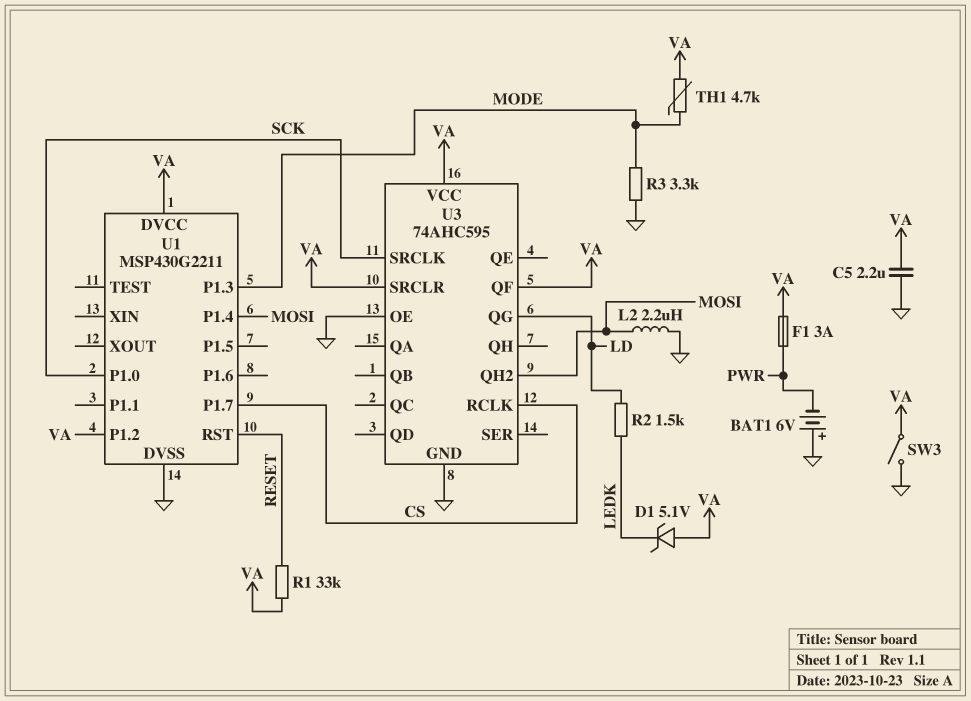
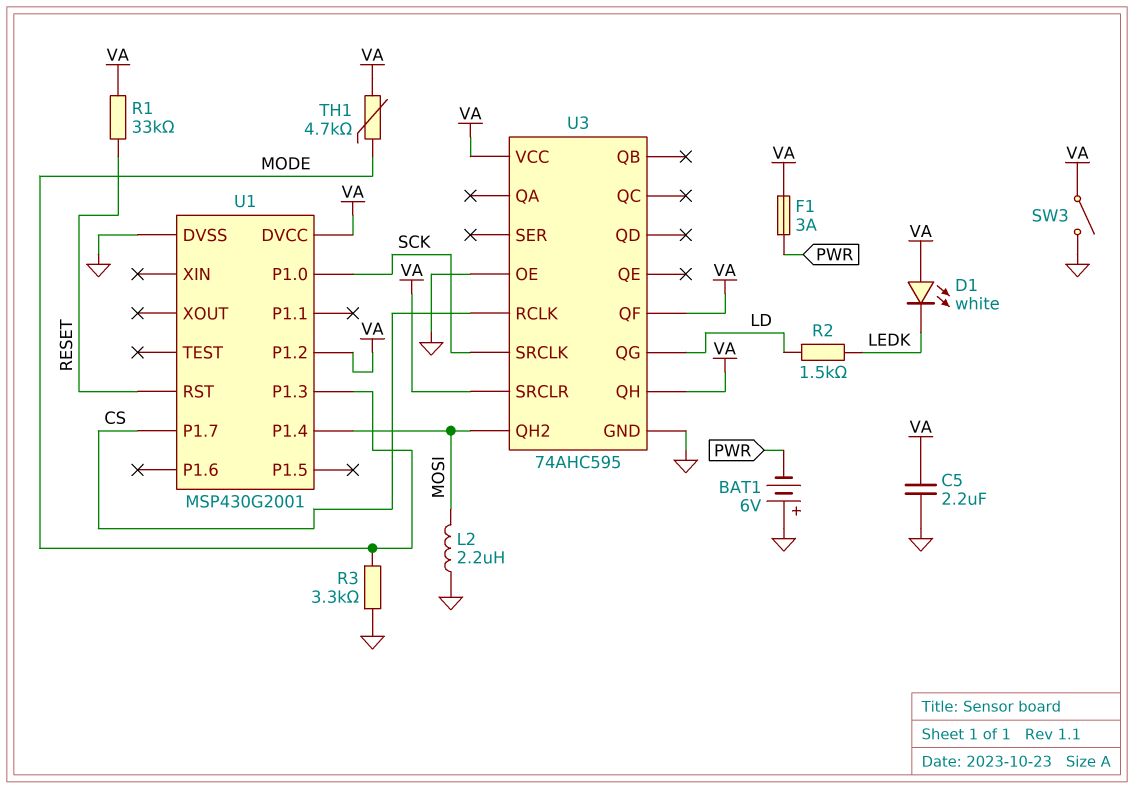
D1: zener 5.1V (A VA, K LEDK) -> LED white (A VA, K LEDK)
U1: MSP430G2211 -> MSP430G2001
U3 pin QH: none -> VA

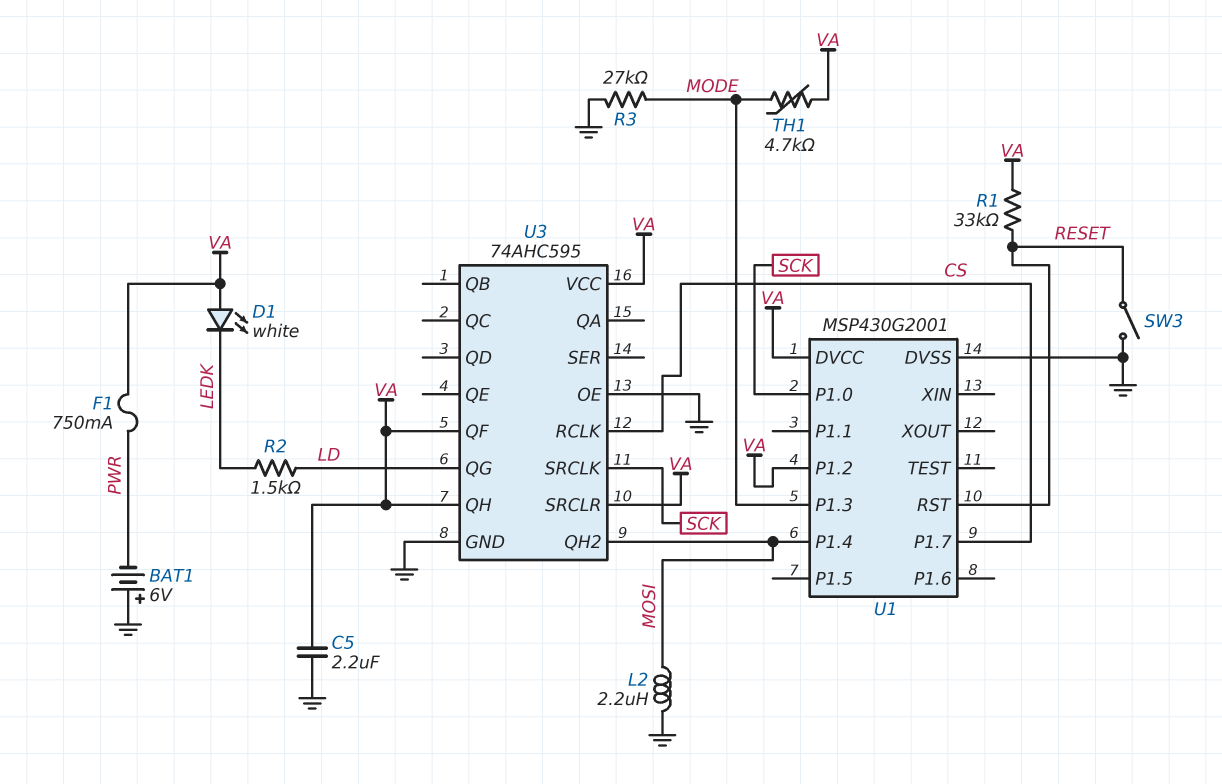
F1: 3A (PWR, VA) -> 750mA (PWR, VA)
R3: 3.3k (GND, MODE) -> 27k (GND, MODE)
SW3: switch (GND, VA) -> switch (GND, RESET)

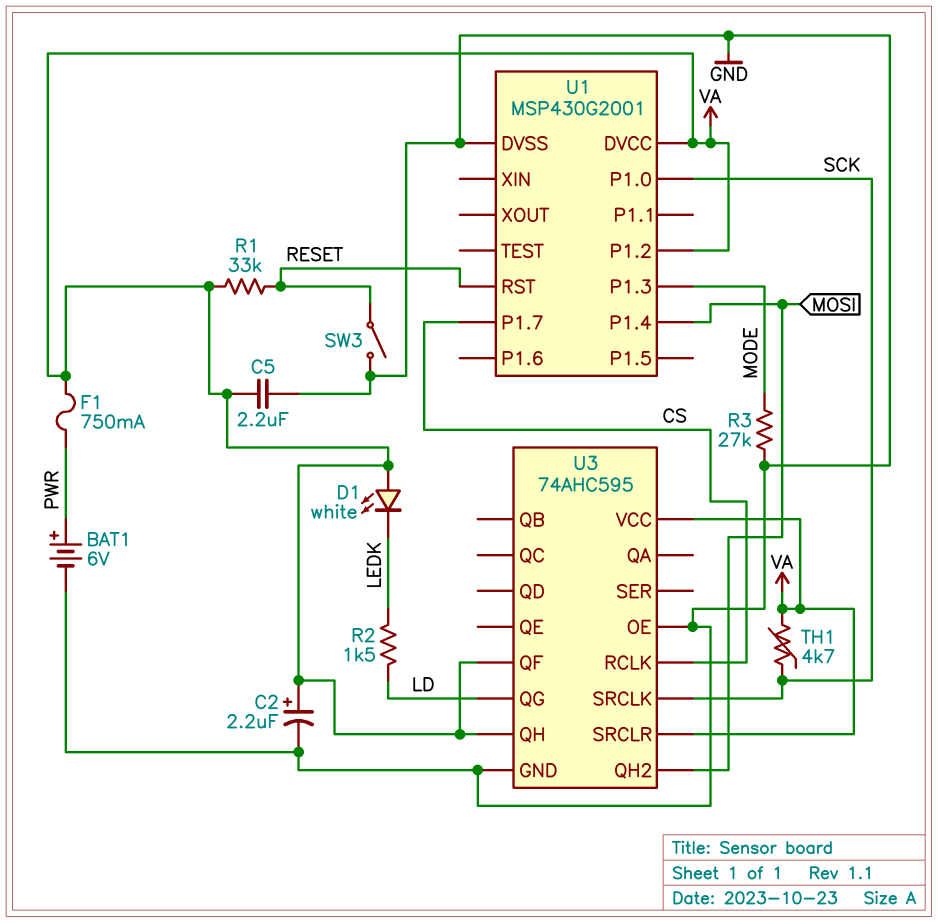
BAT1: 6V (plus GND, minus PWR) -> 6V (plus PWR, minus GND)
C2: none -> 2.2uF (plus VA, minus GND)
L2: 2.2uH (GND, MOSI) -> none
TH1: 4.7k (MODE, VA) -> 4.7k (SCK, VA)

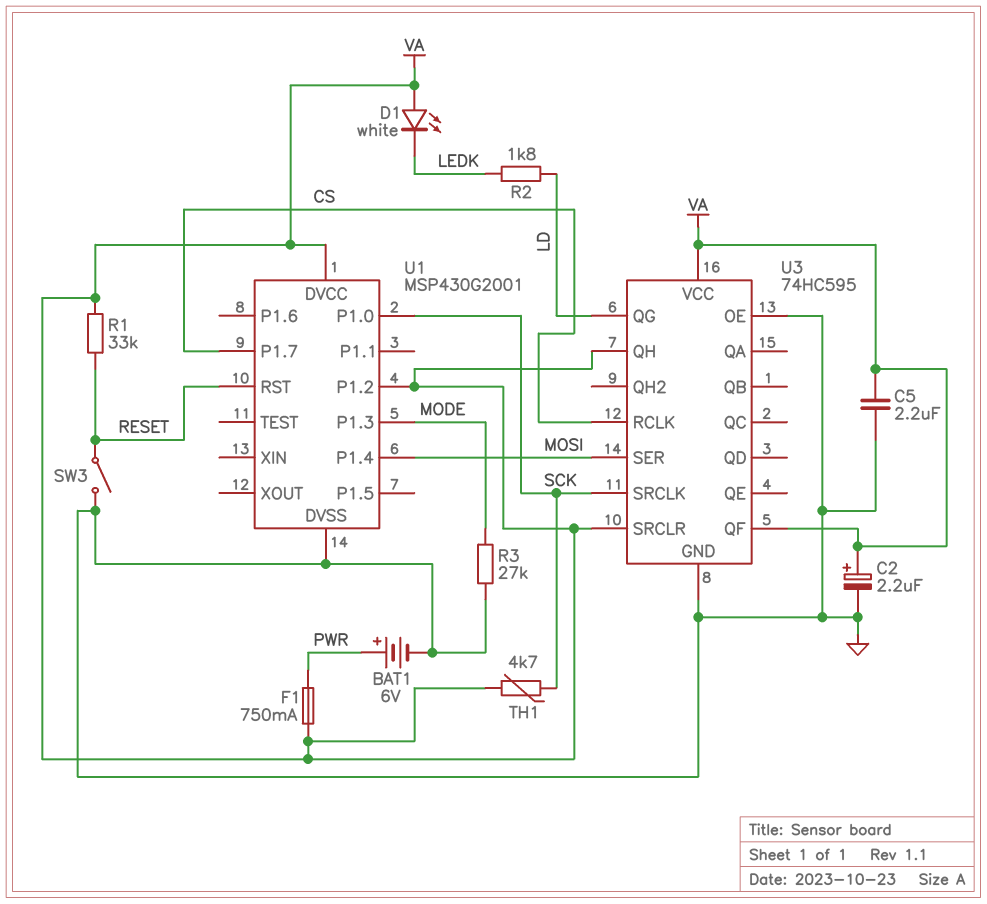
R2: 1.5k (LD, LEDK) -> 1.8k (LD, LEDK)
U3: 74AHC595 -> 74HC595
U3 pin QH2: MOSI -> none
U3 pin SER: none -> MOSI

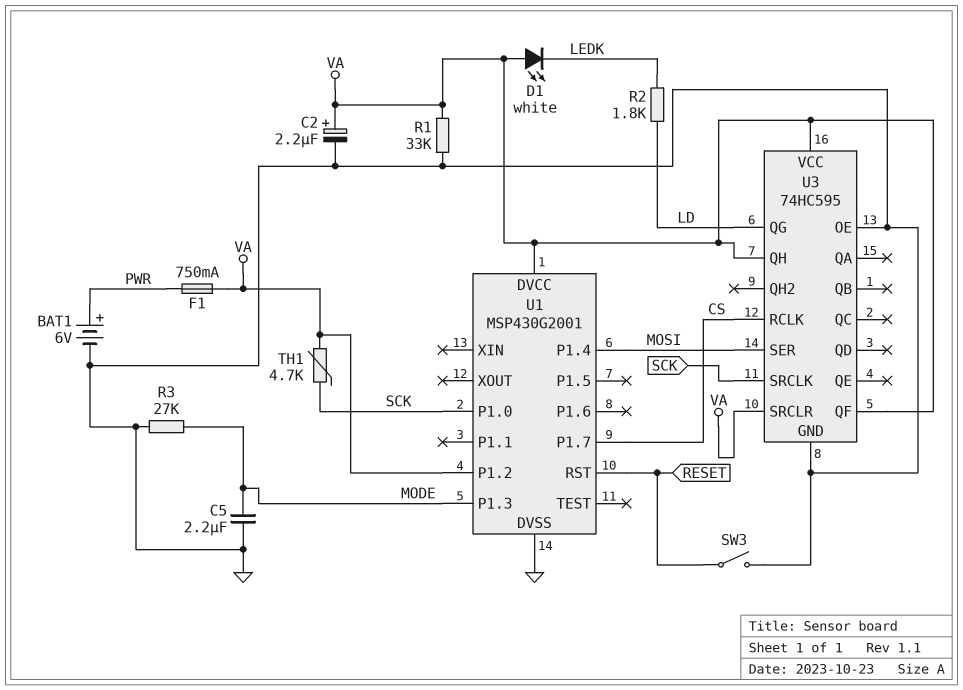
C5: 2.2uF (GND, VA) -> 2.2uF (GND, MODE)
R1: 33k (RESET, VA) -> 33k (GND, VA)

